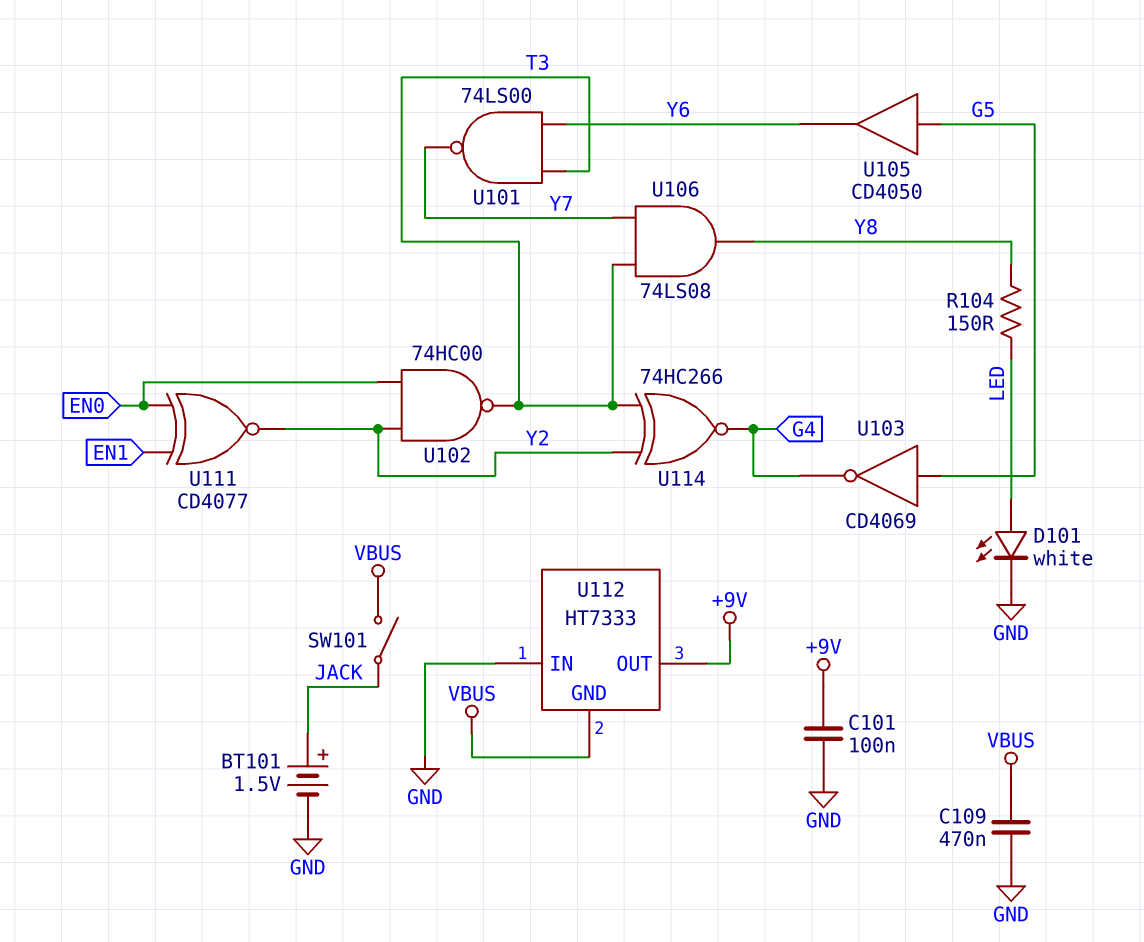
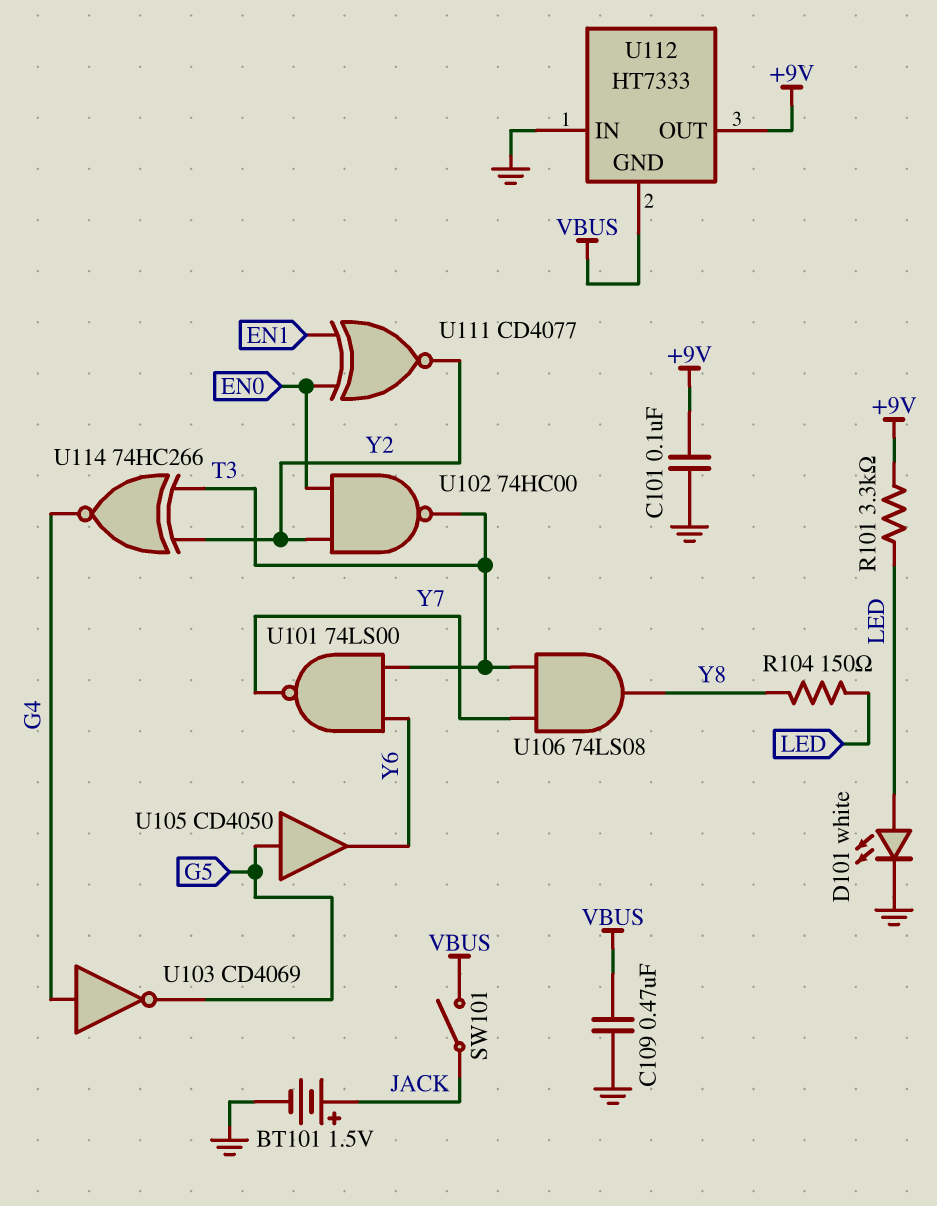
R101: none -> 3.3k (+9V, LED)
U103: NOT CD4069 (in G5, out G4) -> NOT CD4069 (in G4, out G5)

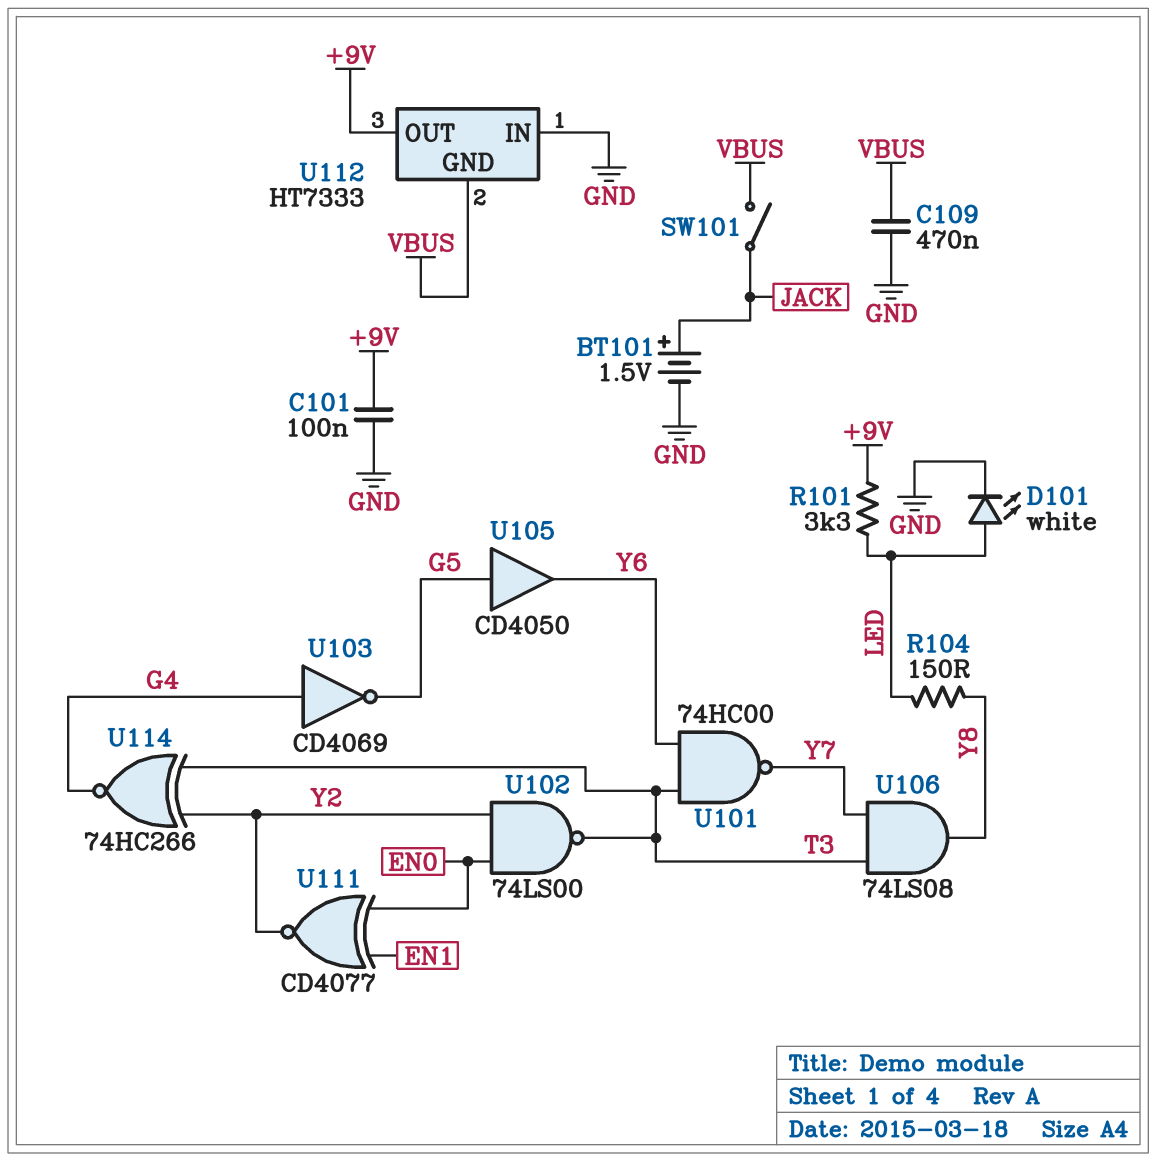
U101: NAND 74LS00 (in T3, in Y6, out Y7) -> NAND 74HC00 (in T3, in Y6, out Y7)
U102: NAND 74HC00 (in EN0, in Y2, out T3) -> NAND 74LS00 (in EN0, in Y2, out T3)

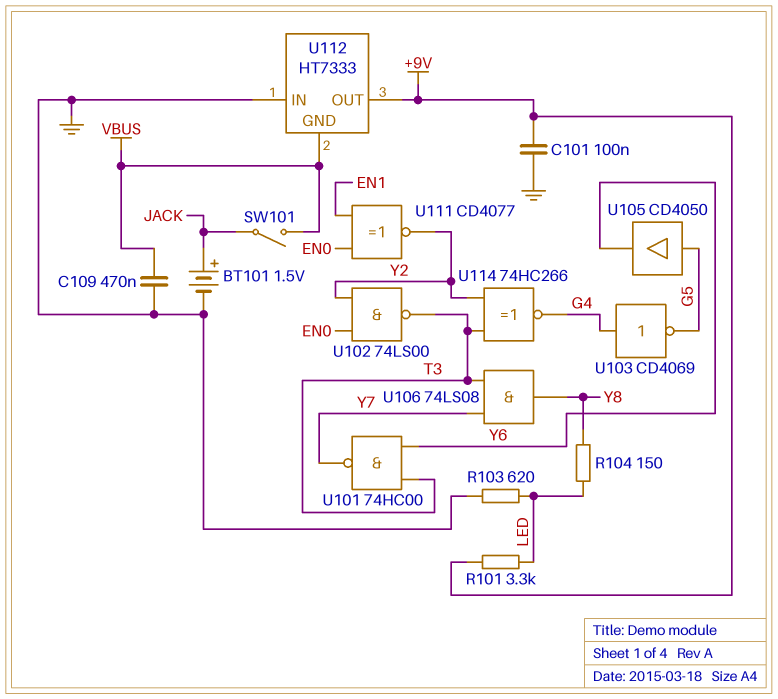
D101: LED white (A LED, K GND) -> none
R103: none -> 620 (GND, LED)

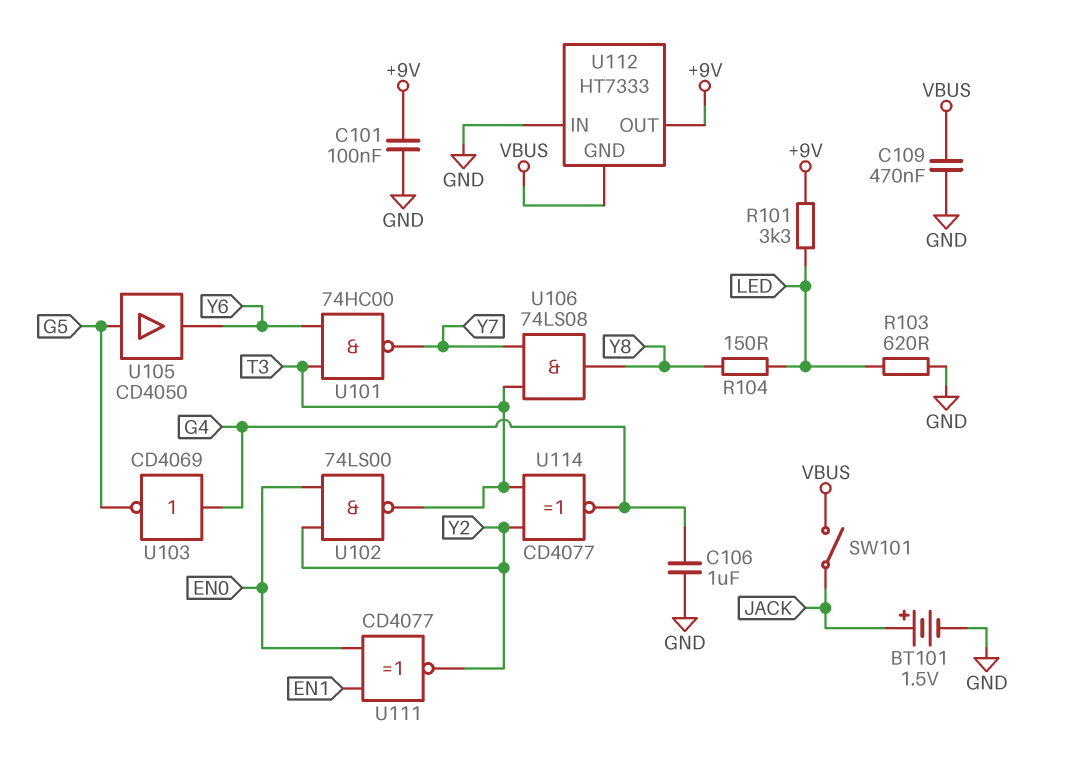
C106: none -> 1uF (G4, GND)
U114: XNOR 74HC266 (in T3, in Y2, out G4) -> XNOR CD4077 (in T3, in Y2, out G4)

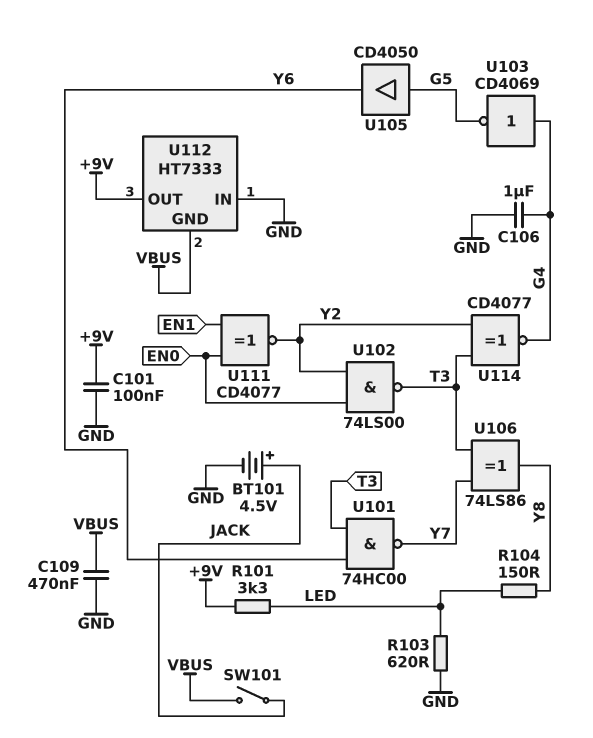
BT101: 1.5V (plus JACK, minus GND) -> 4.5V (plus JACK, minus GND)
U106: AND 74LS08 (in T3, in Y7, out Y8) -> XOR 74LS86 (in T3, in Y7, out Y8)

